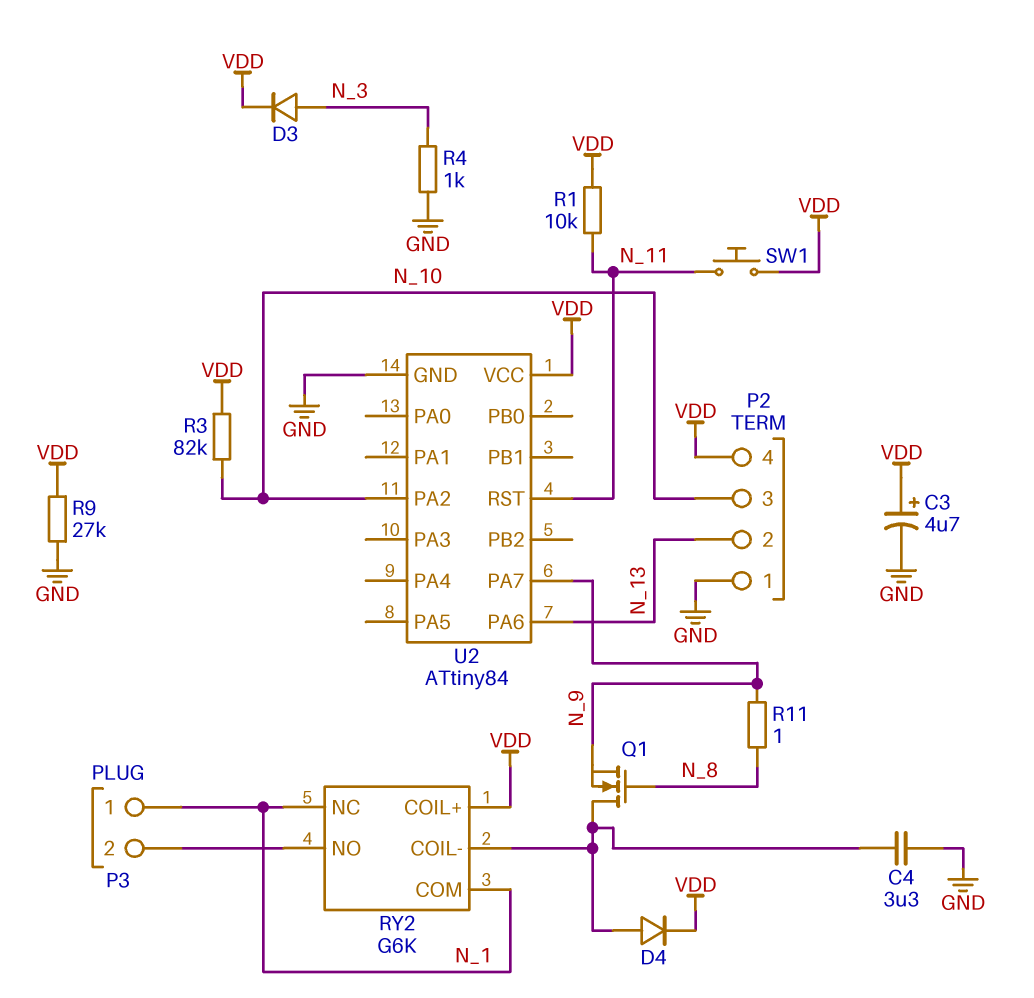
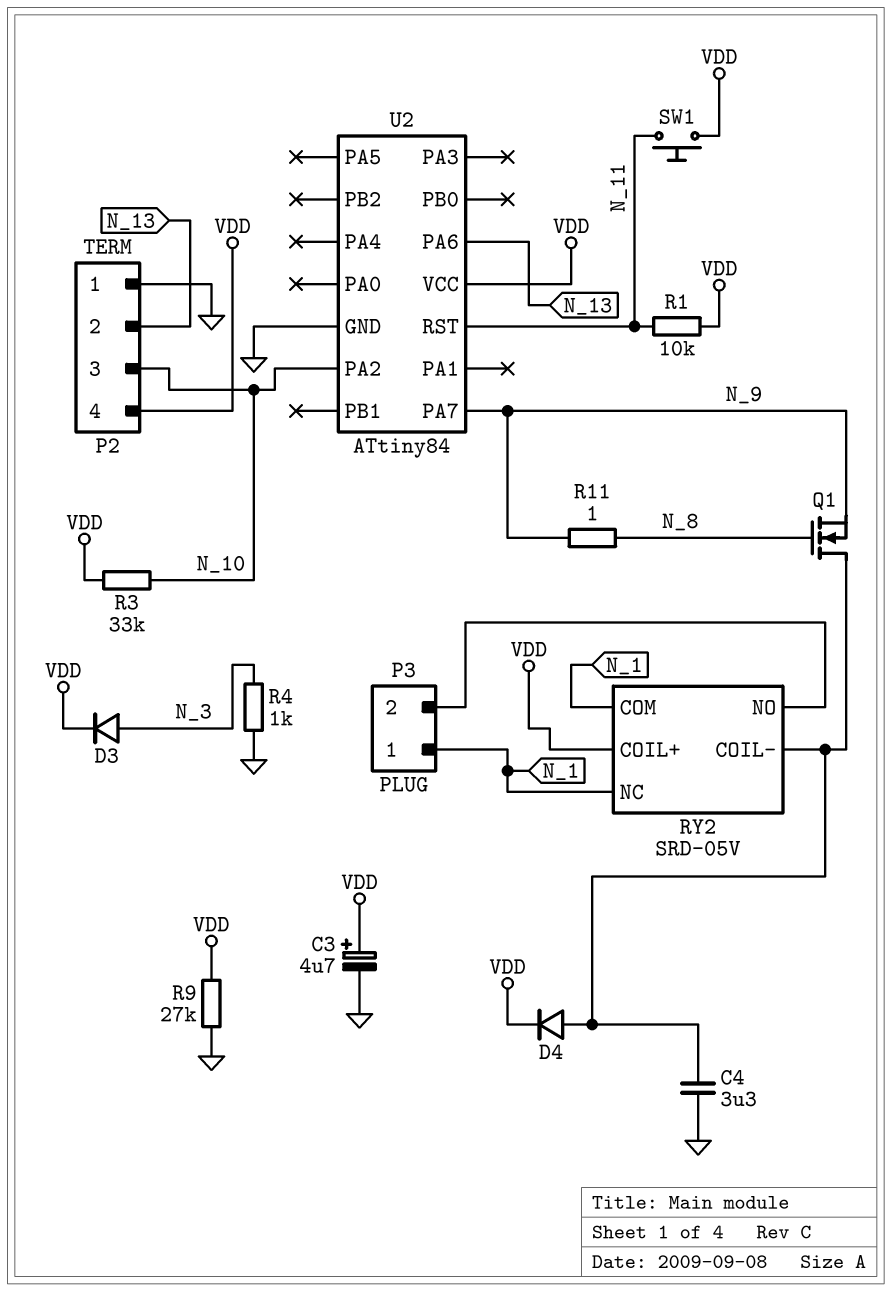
R3: 82k (N_10, VDD) -> 33k (N_10, VDD)
RY2: G6K -> SRD-05V

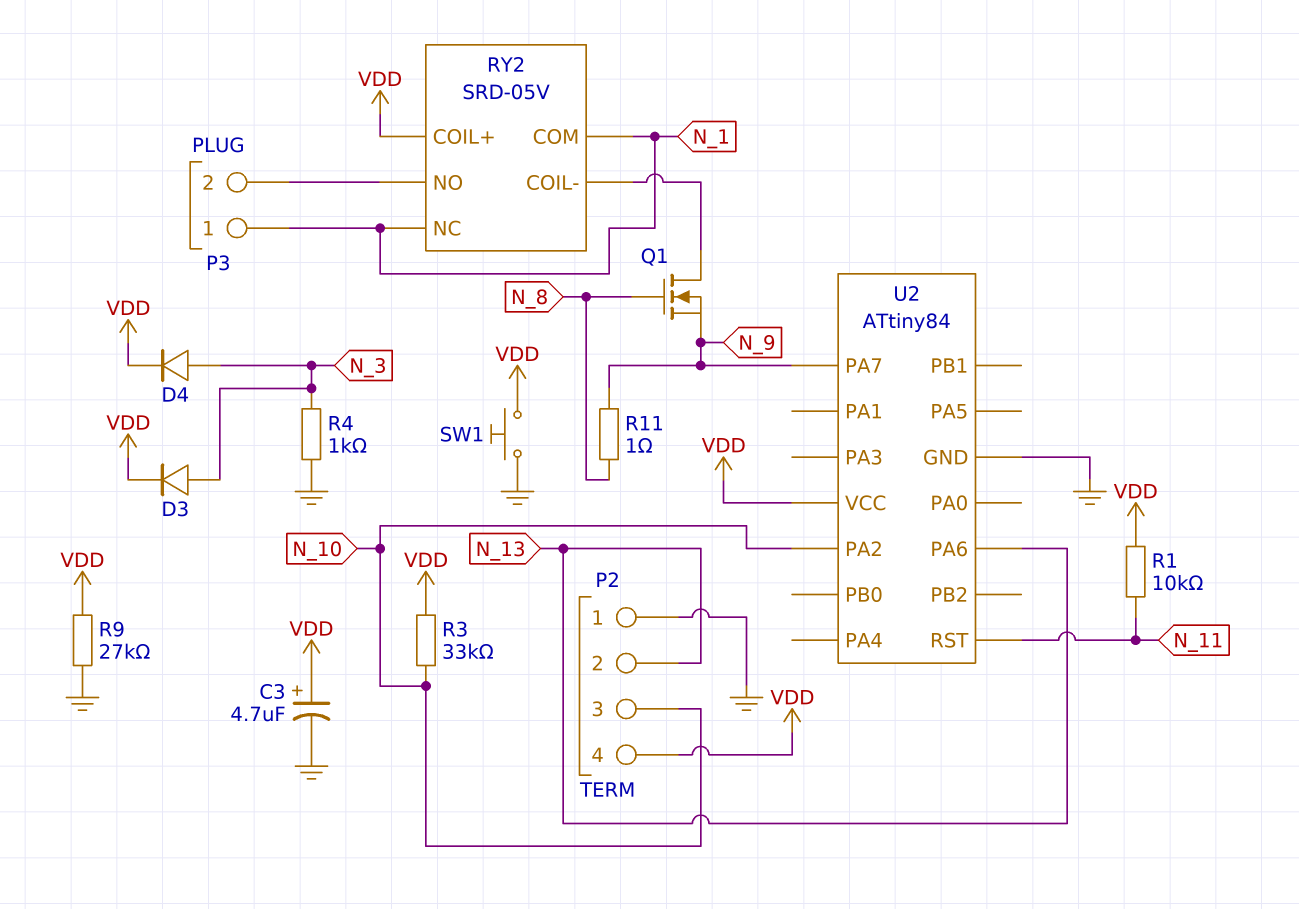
C4: 3.3uF (GND, RY2/COIL-) -> none
D4: diode (A RY2/COIL-, K VDD) -> diode (A N_3, K VDD)
SW1: button (N_11, VDD) -> button (GND, VDD)

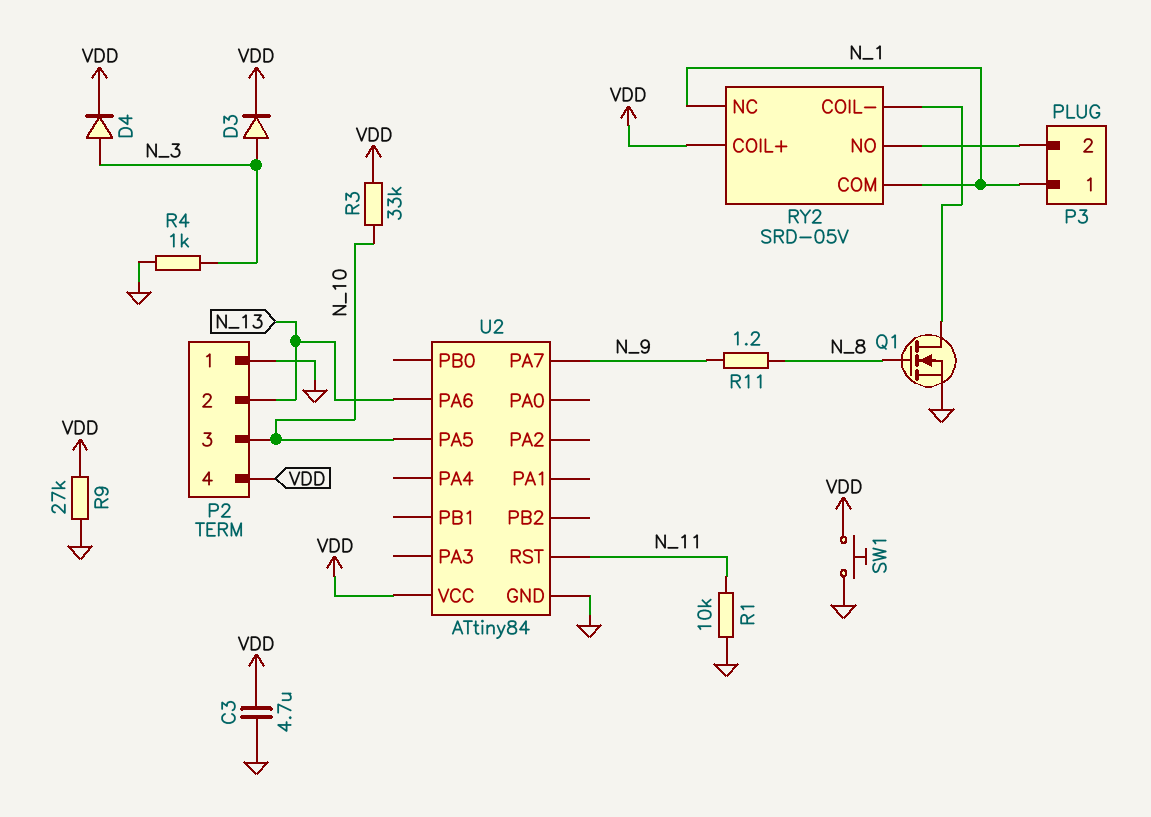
C3: 4.7uF (plus VDD, minus GND) -> 4.7uF (GND, VDD)
Q1: NMOS (G N_8, D RY2/COIL-, S N_9) -> NMOS (G N_8, D RY2/COIL-, S GND)
R1: 10k (N_11, VDD) -> 10k (GND, N_11)
R11: 1 (N_8, N_9) -> 1.2 (N_8, N_9)
U2 pin PA2: N_10 -> none
U2 pin PA5: none -> N_10

